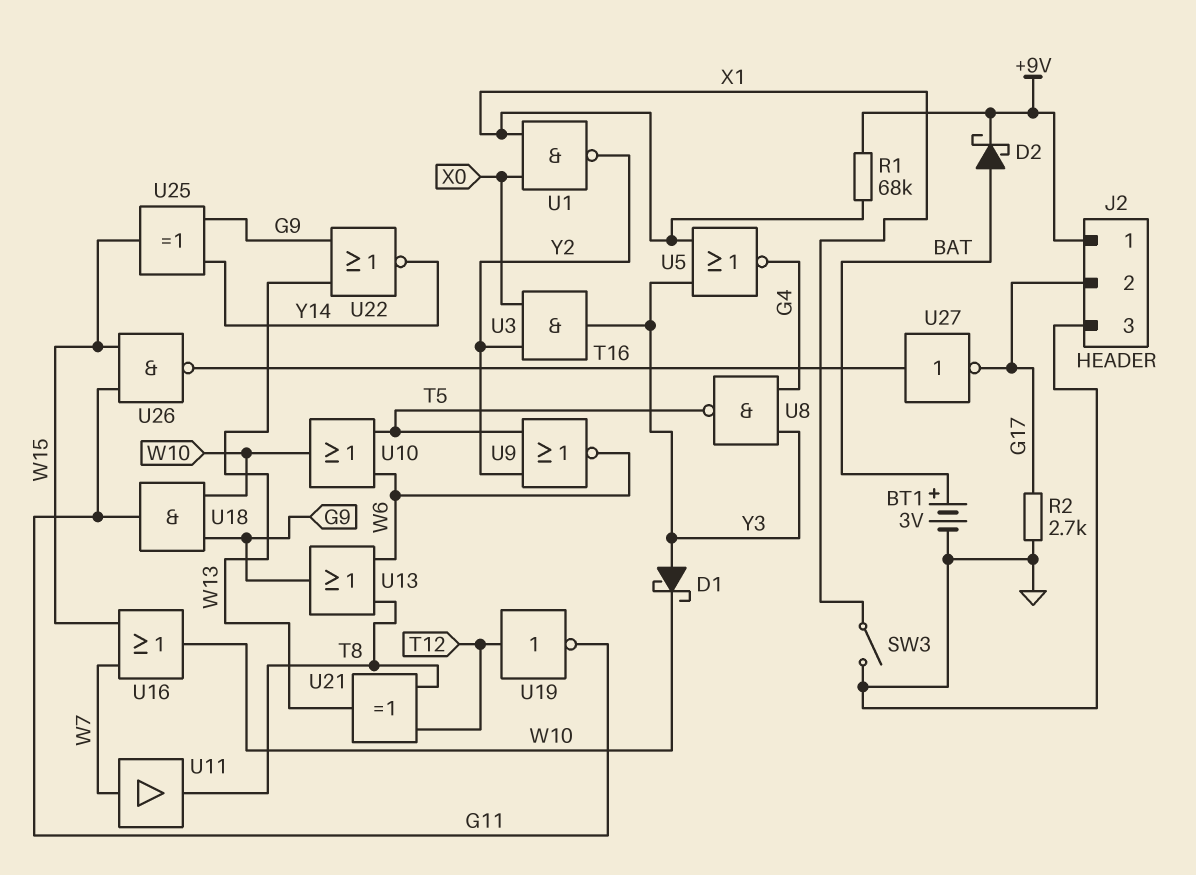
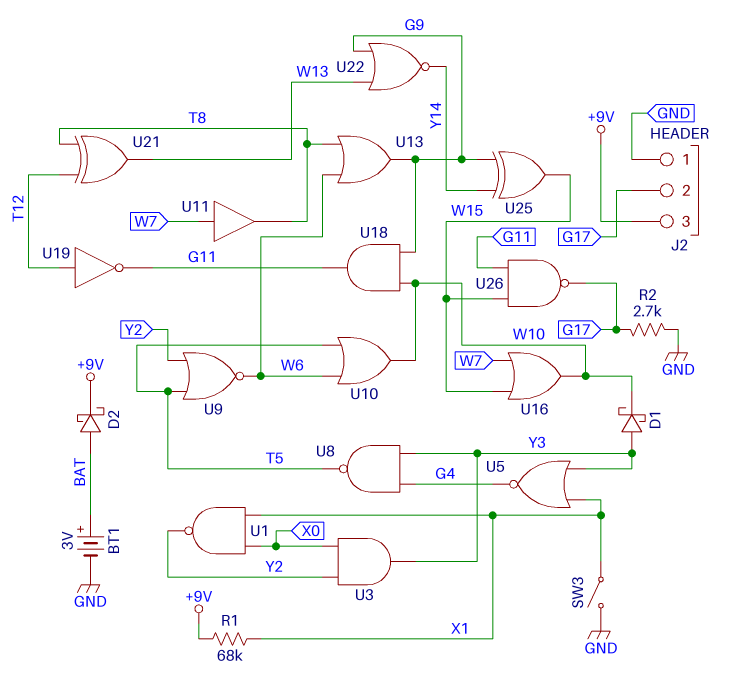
J2 pin 1: +9V -> GND
J2 pin 3: GND -> +9V
U26: NAND (in G11, in W15, out T16) -> NAND (in G11, in W15, out G17)
U27: NOT (in T16, out G17) -> none

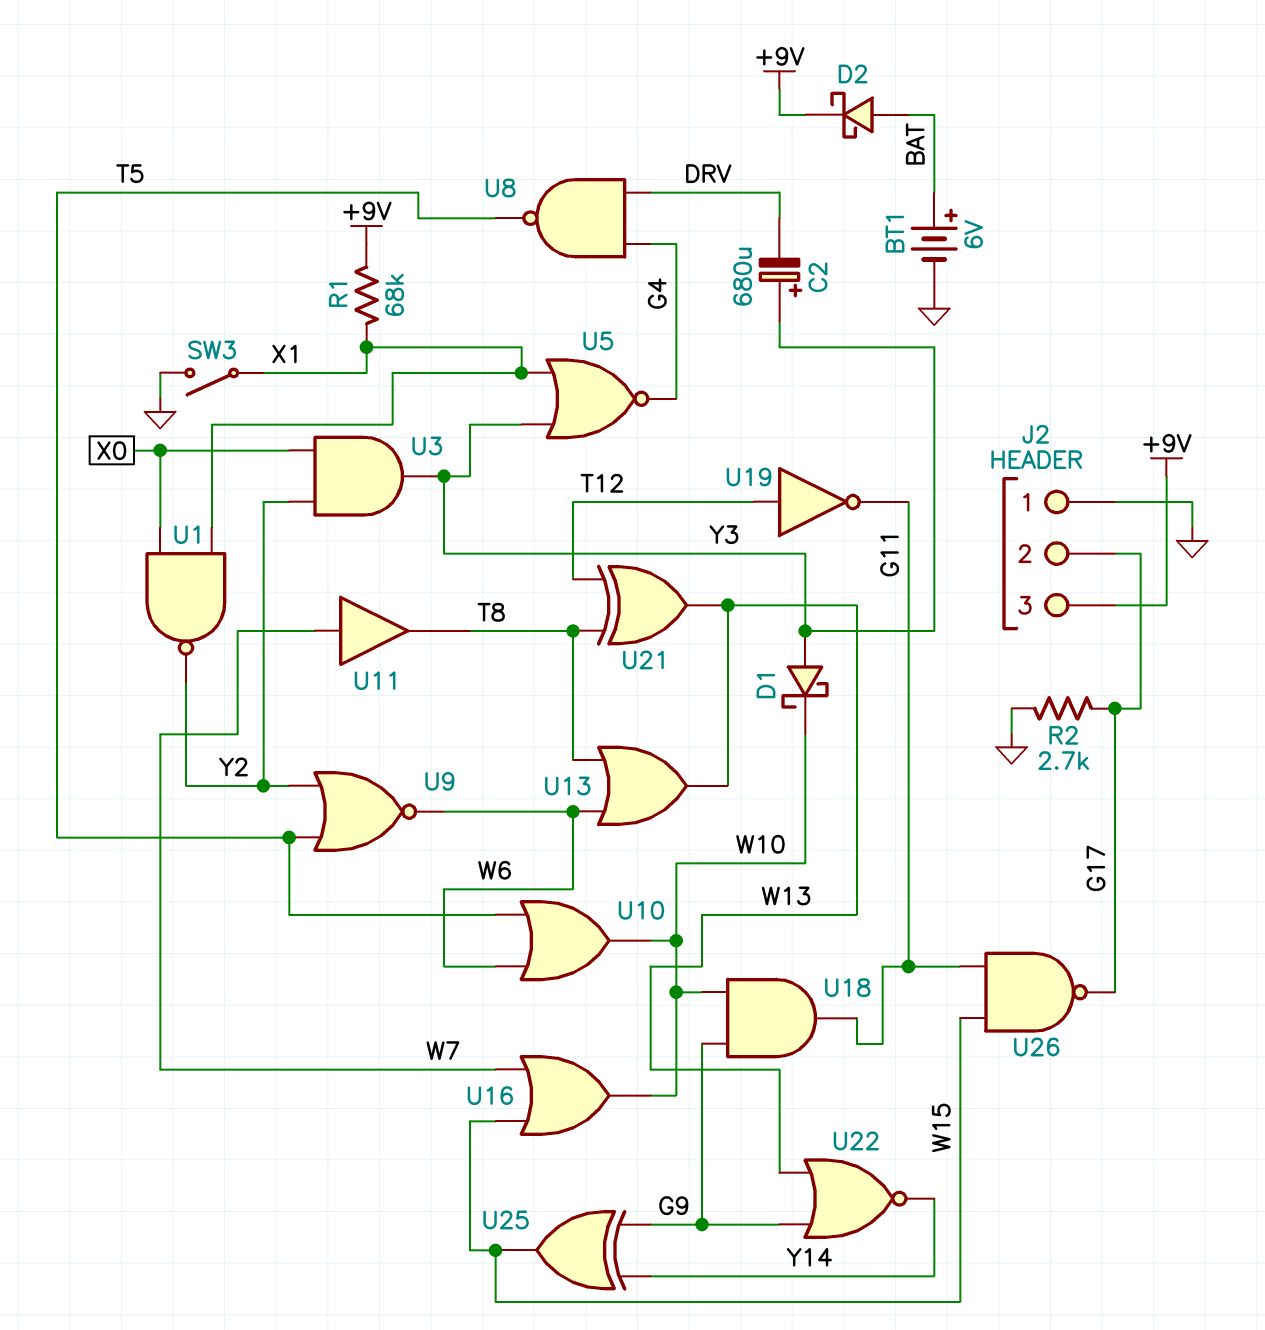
BT1: 3V (plus BAT, minus GND) -> 6V (plus BAT, minus GND)
C2: none -> 680uF (plus Y3, minus DRV)
U8: NAND (in G4, in Y3, out T5) -> NAND (in DRV, in G4, out T5)
U13: OR (in T8, in W6, out G9) -> OR (in T8, in W6, out W13)

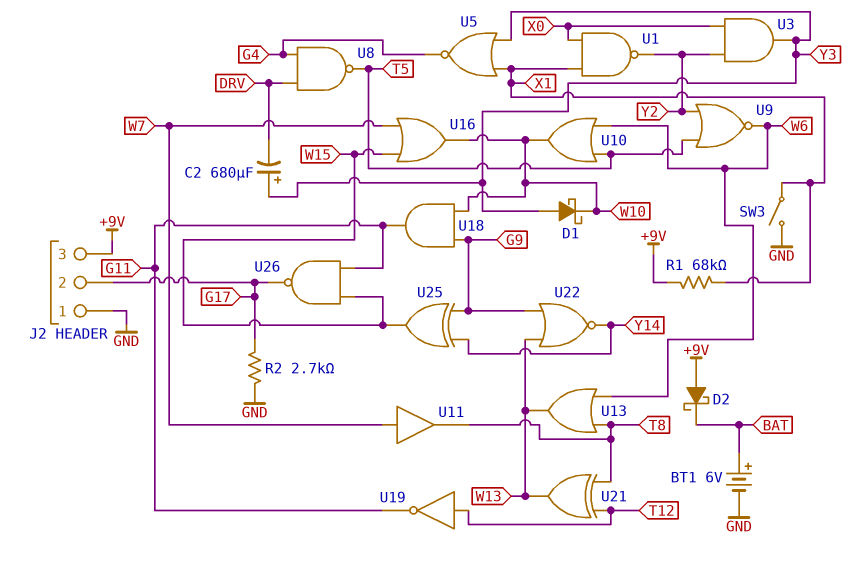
D2: schottky (A BAT, K +9V) -> schottky (A +9V, K BAT)

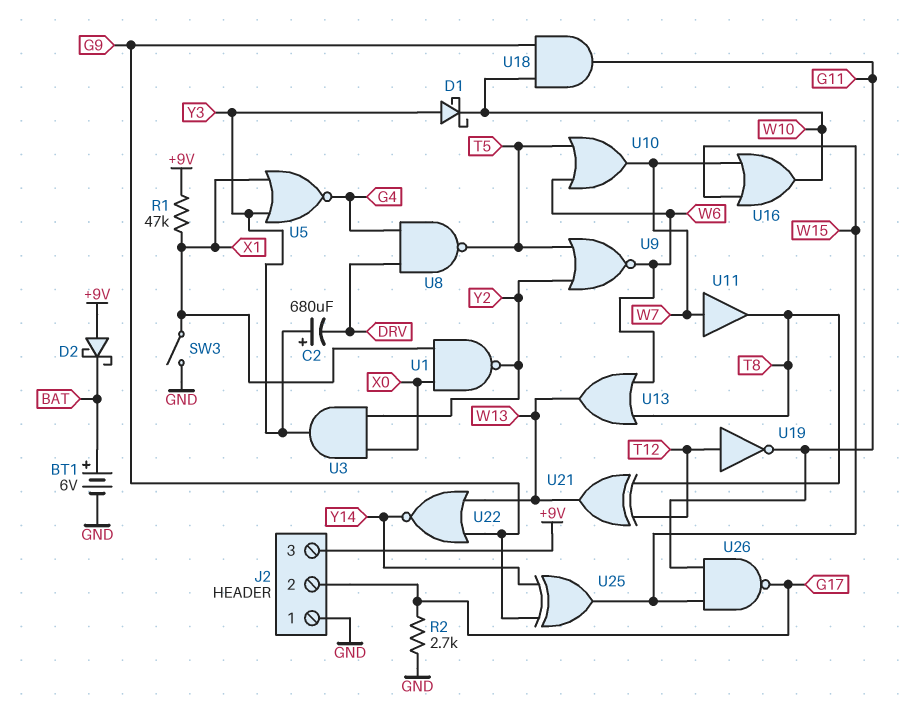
R1: 68k (+9V, X1) -> 47k (+9V, X1)
U10: OR (in T5, in W6, out W10) -> OR (in T5, in W6, out W7)

